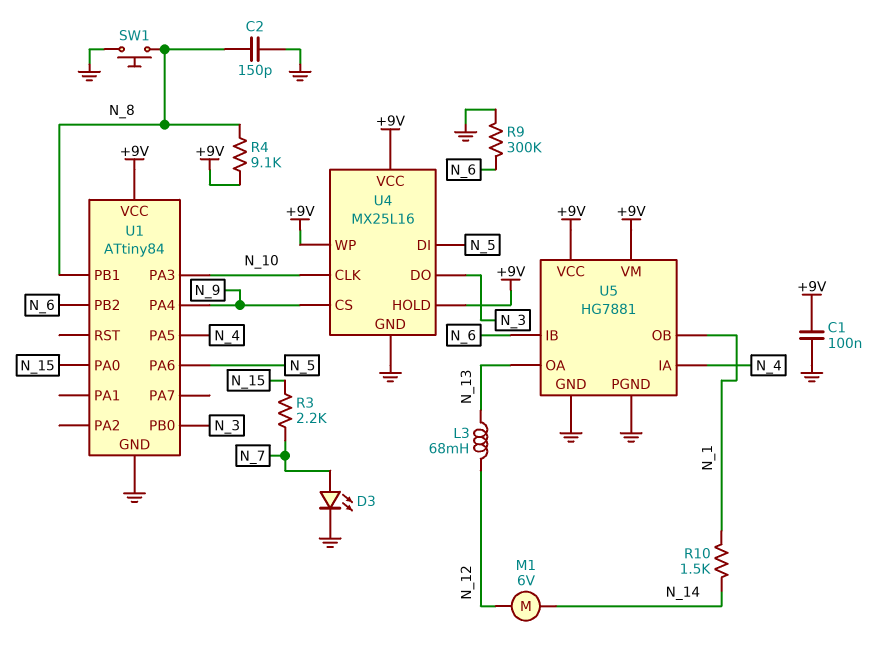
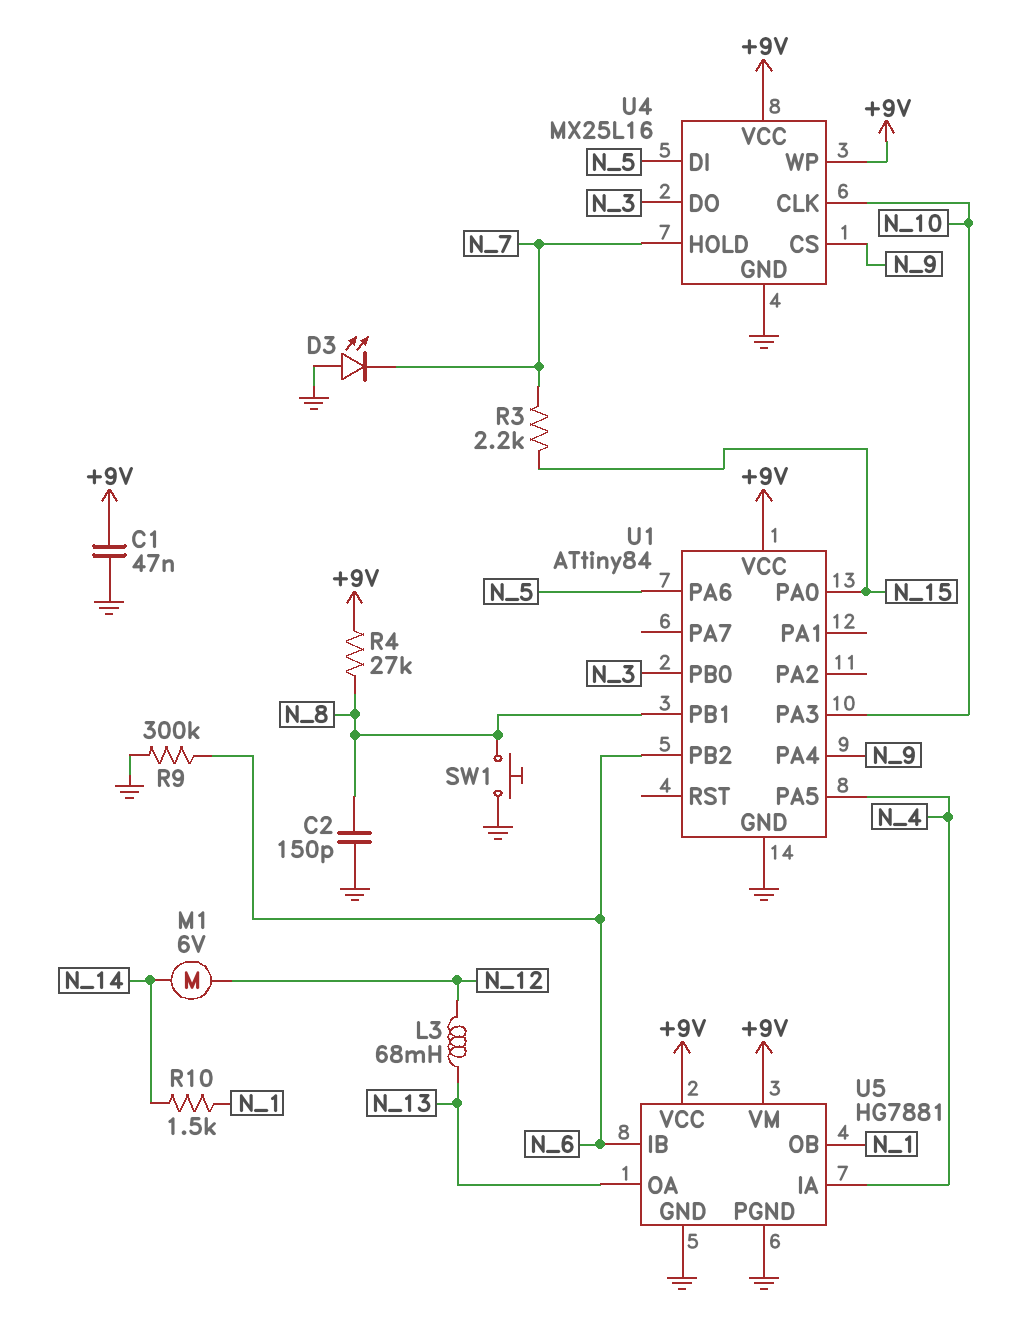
C1: 100nF (+9V, GND) -> 47nF (+9V, GND)
D3: LED (A N_7, K GND) -> LED (A GND, K N_7)
R4: 9.1k (+9V, N_8) -> 27k (+9V, N_8)
U4 pin HOLD: +9V -> N_7

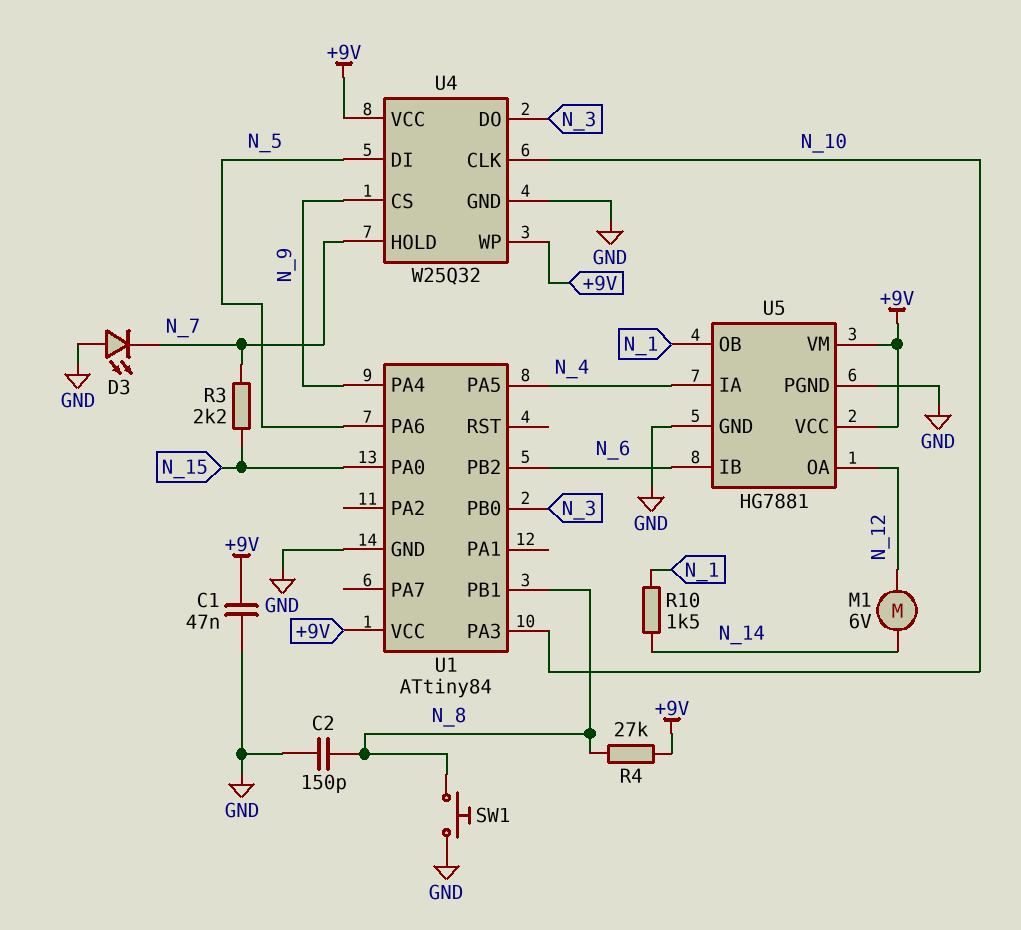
L3: 68mH (N_12, N_13) -> none
R9: 300k (GND, N_6) -> none
U4: MX25L16 -> W25Q32
U5 pin OA: N_13 -> N_12

